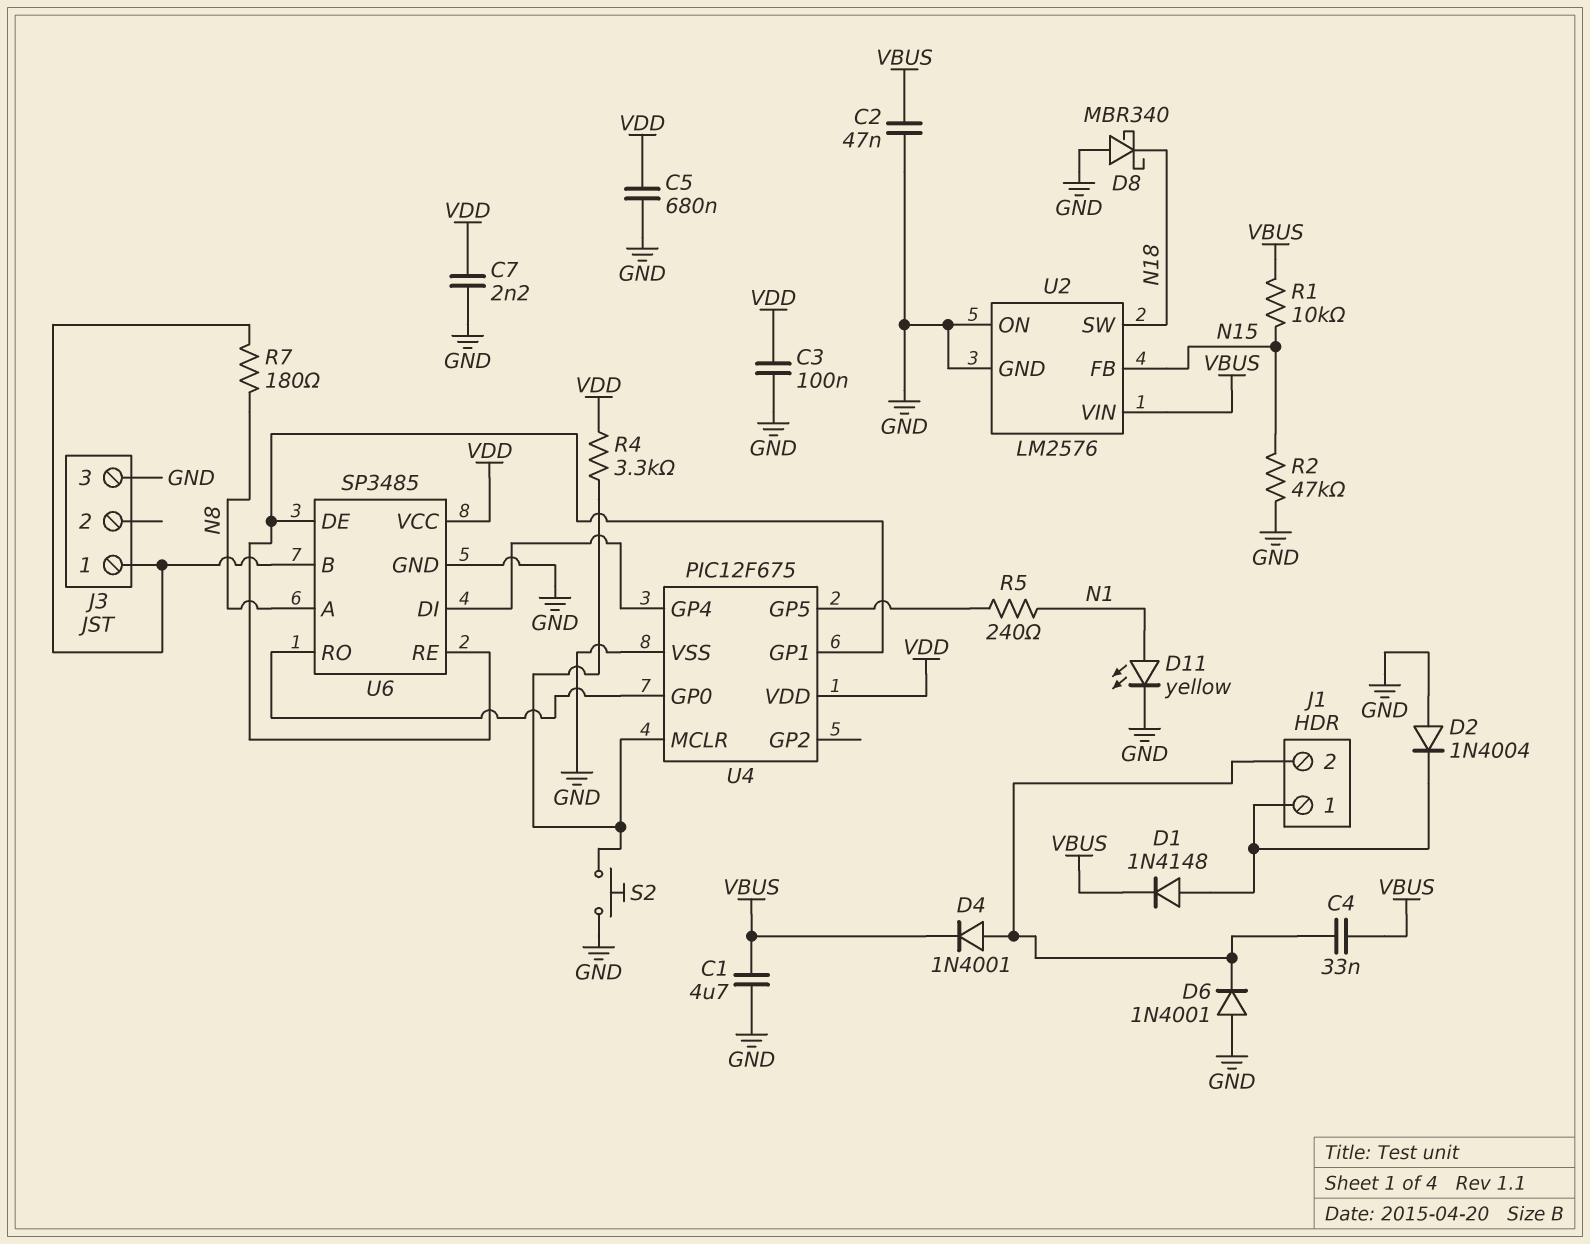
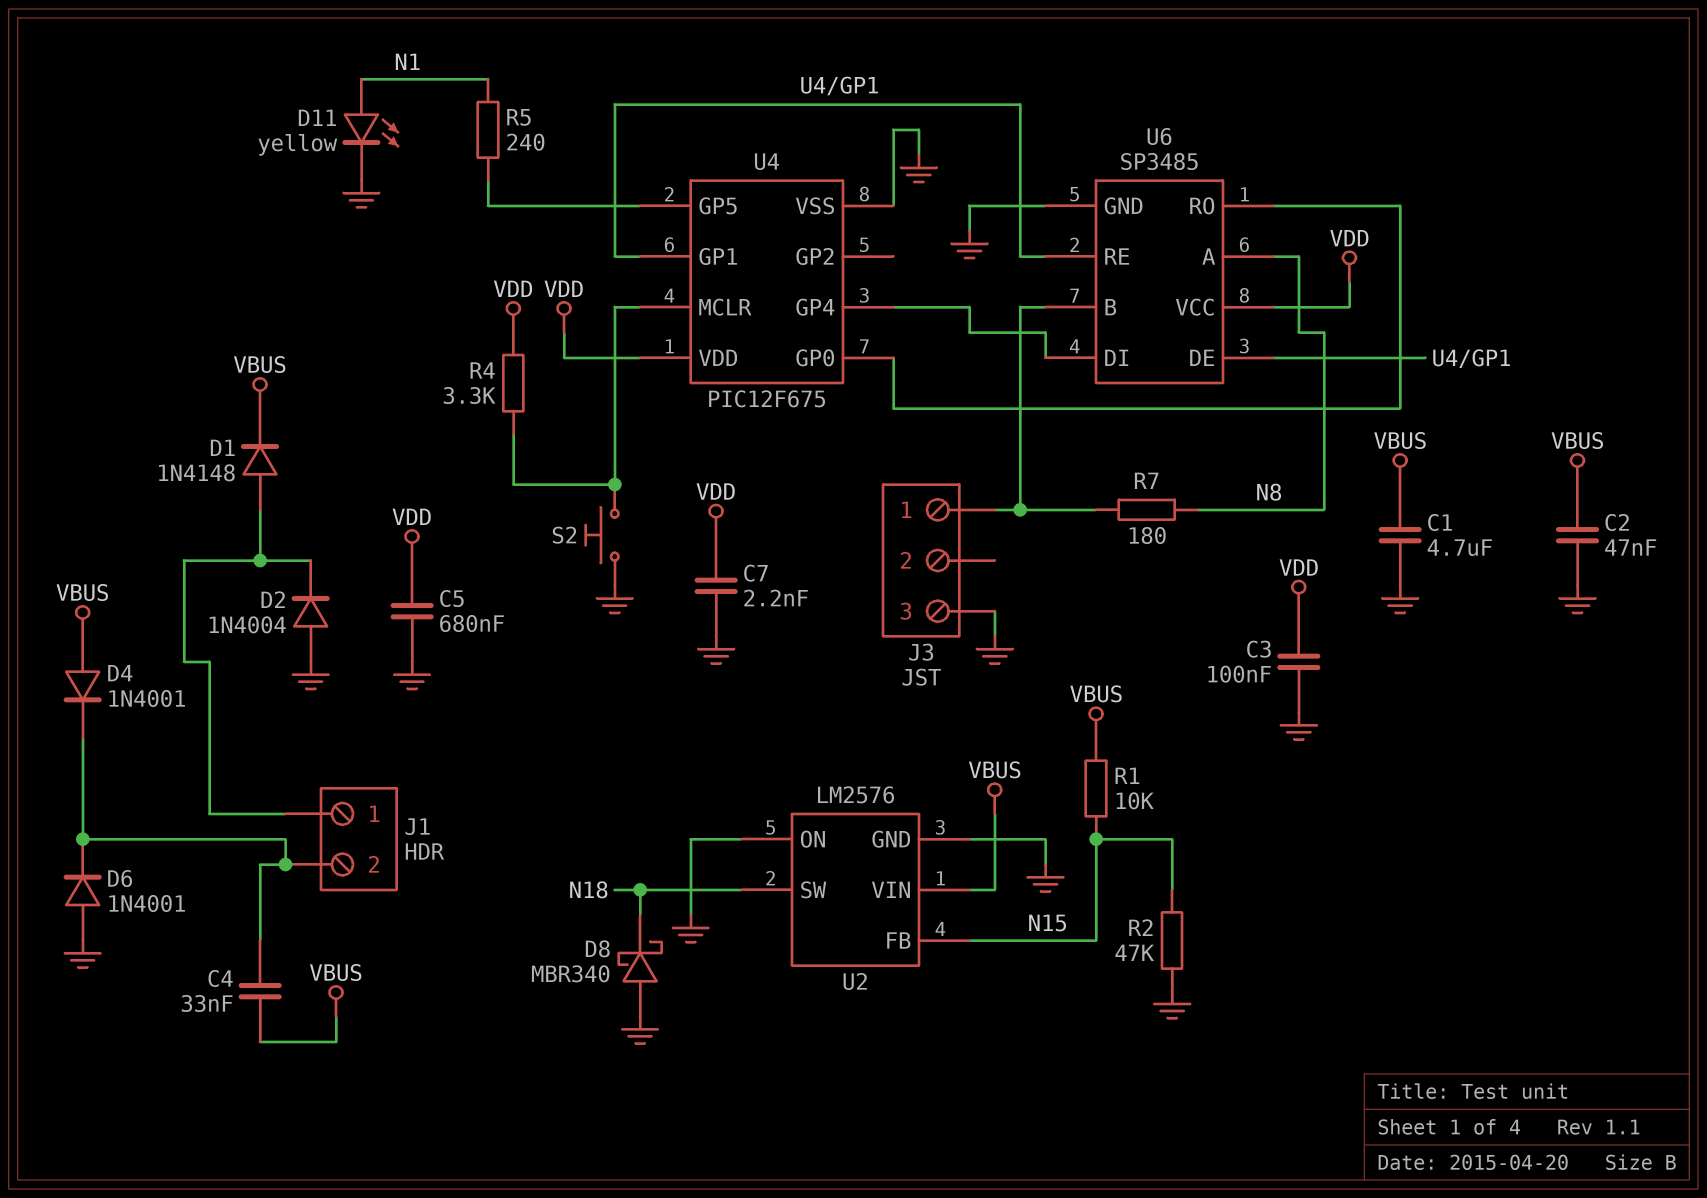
D4: diode 1N4001 (A J1/2, K VBUS) -> diode 1N4001 (A VBUS, K J1/2)

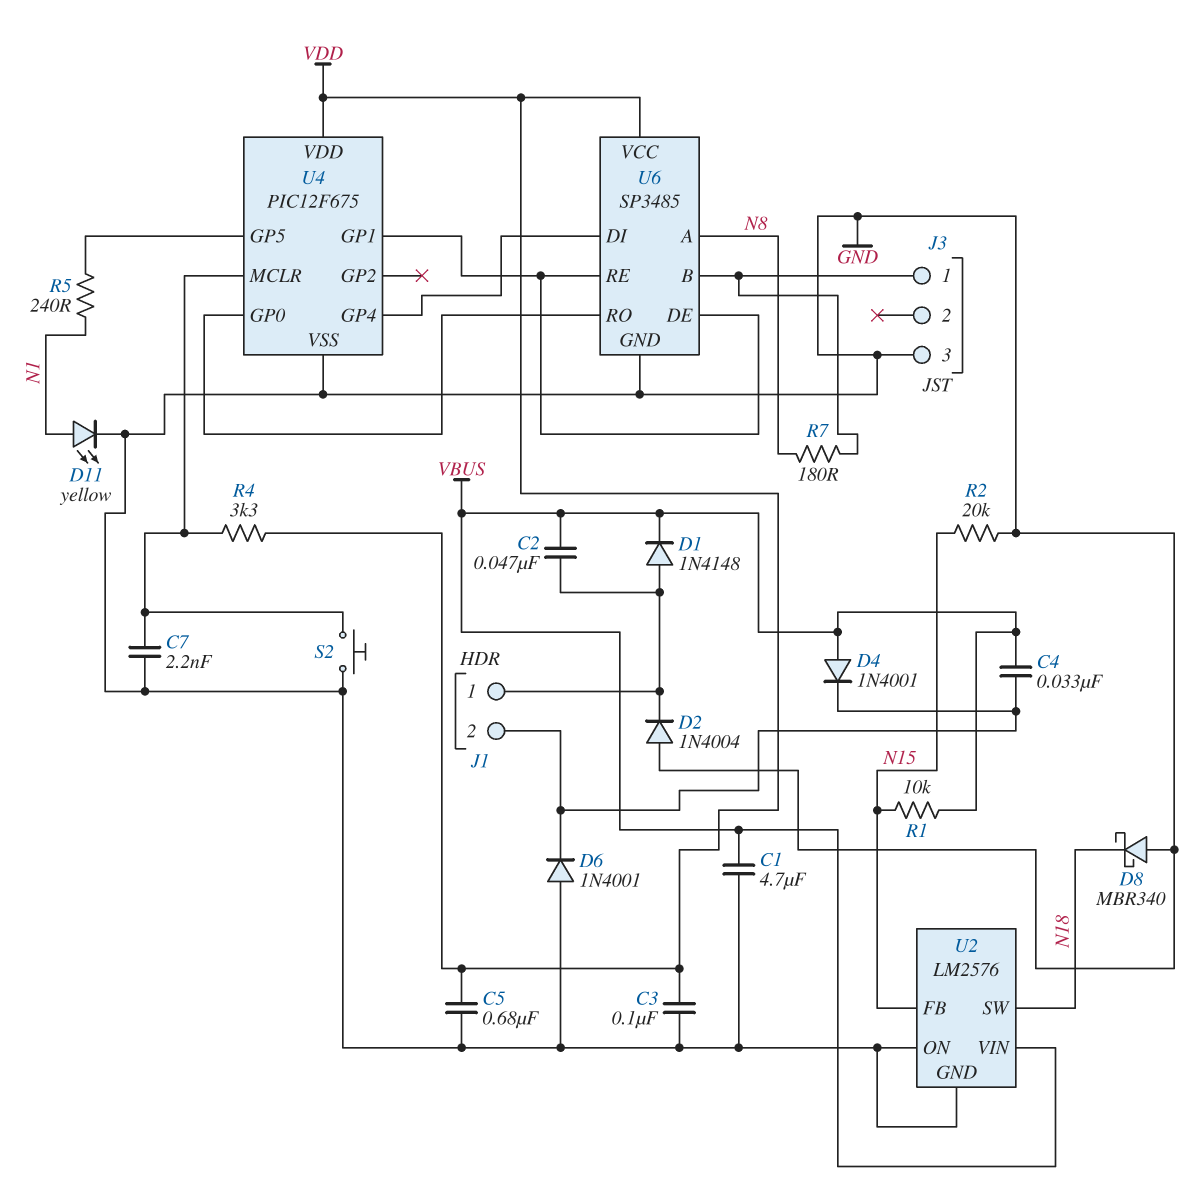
C2: 47nF (GND, VBUS) -> 47nF (J1/1, VBUS)
C7: 2.2nF (GND, VDD) -> 2.2nF (GND, U4/MCLR)
R2: 47k (GND, N15) -> 20k (GND, N15)

